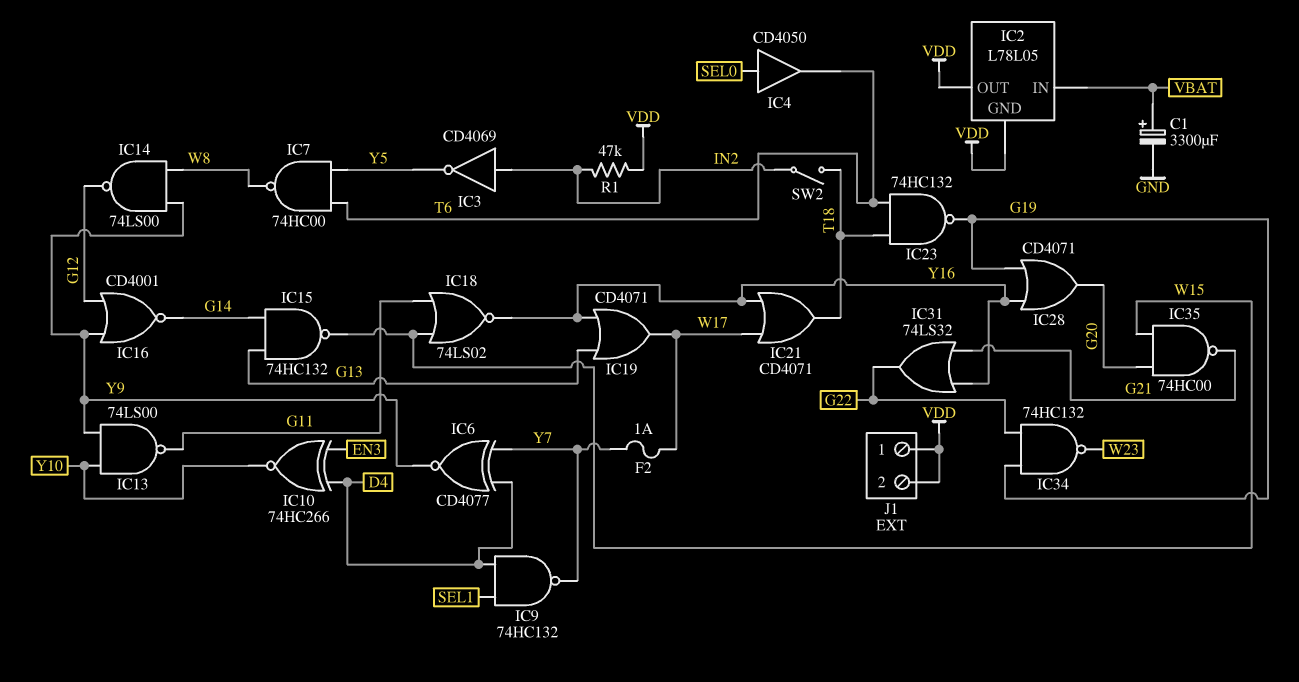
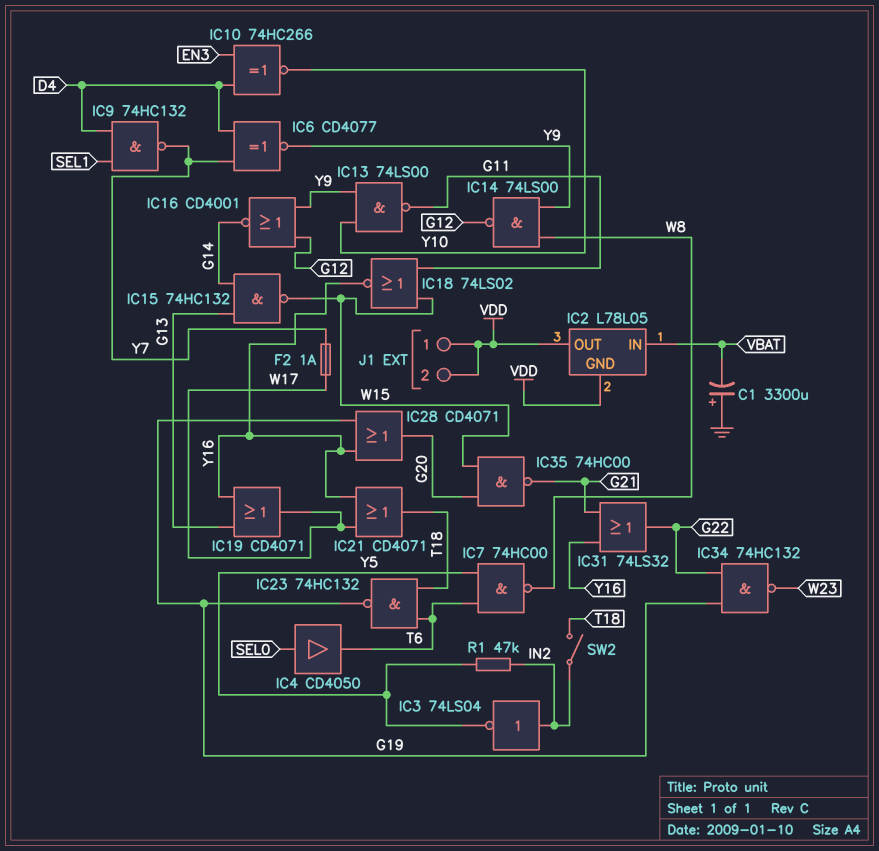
C1: 3300uF (plus VBAT, minus GND) -> 3300uF (plus GND, minus VBAT)
IC3: NOT CD4069 (in IN2, out Y5) -> NOT 74LS04 (in IN2, out Y5)
R1: 47k (IN2, VDD) -> 47k (IN2, Y5)

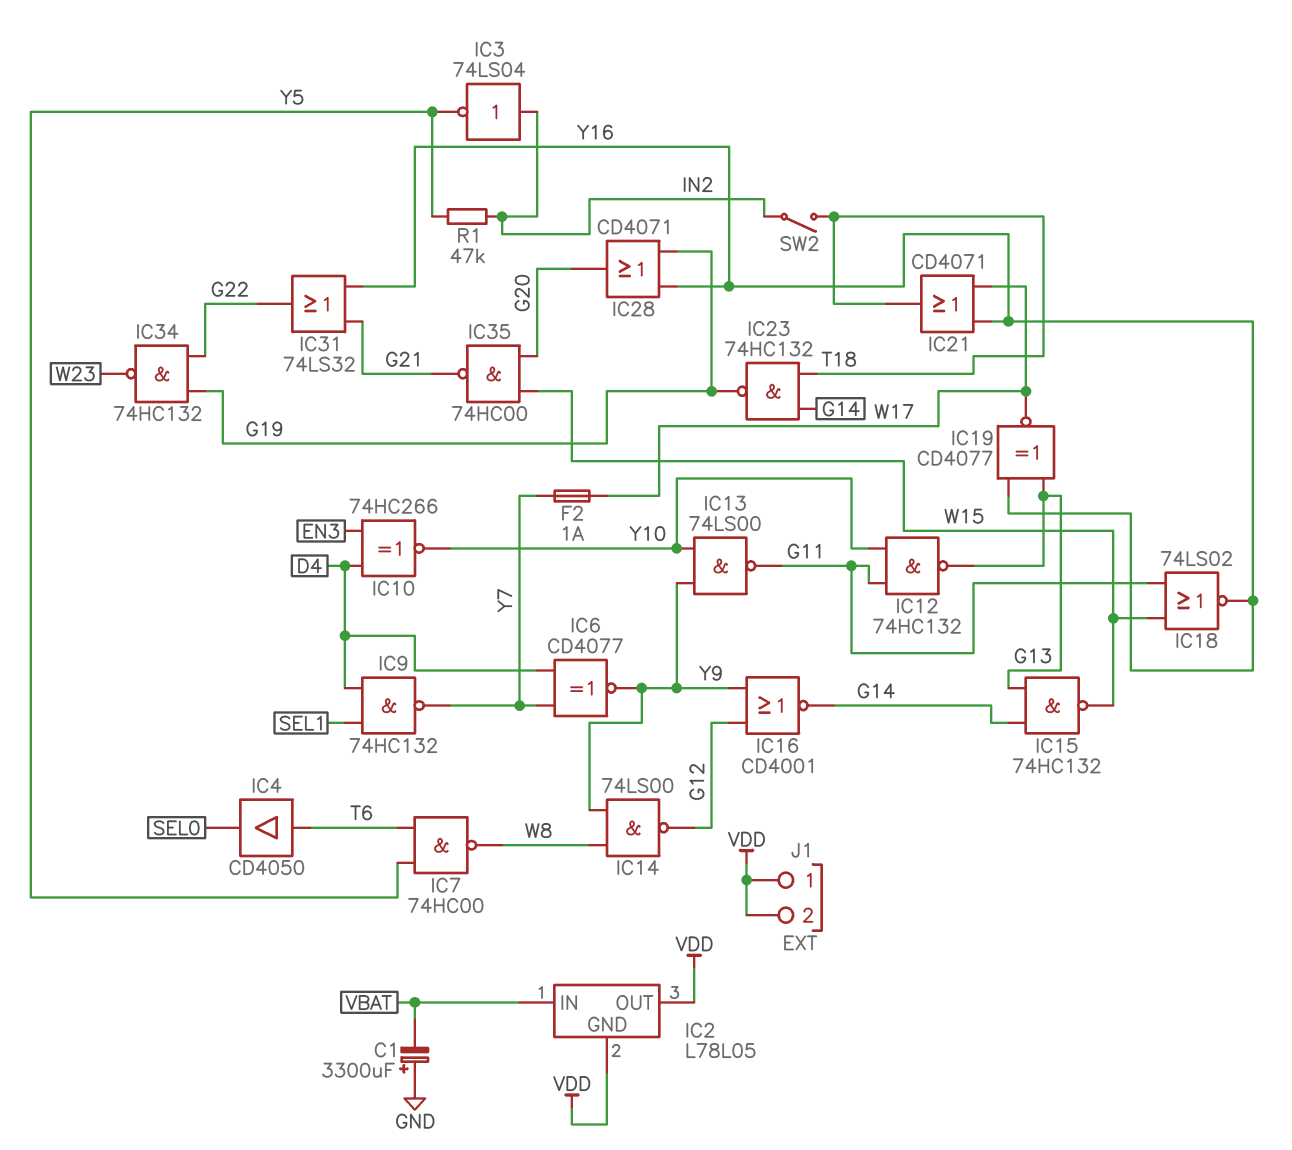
IC4: buffer CD4050 (in SEL0, out T6) -> buffer CD4050 (in T6, out SEL0)
IC12: none -> NAND 74HC132 (in G11, in Y10, out G13)
IC19: OR CD4071 (in G13, in Y16, out W17) -> XNOR CD4077 (in G13, in Y16, out W17)
IC23: NAND 74HC132 (in T6, in T18, out G19) -> NAND 74HC132 (in G14, in T18, out G19)

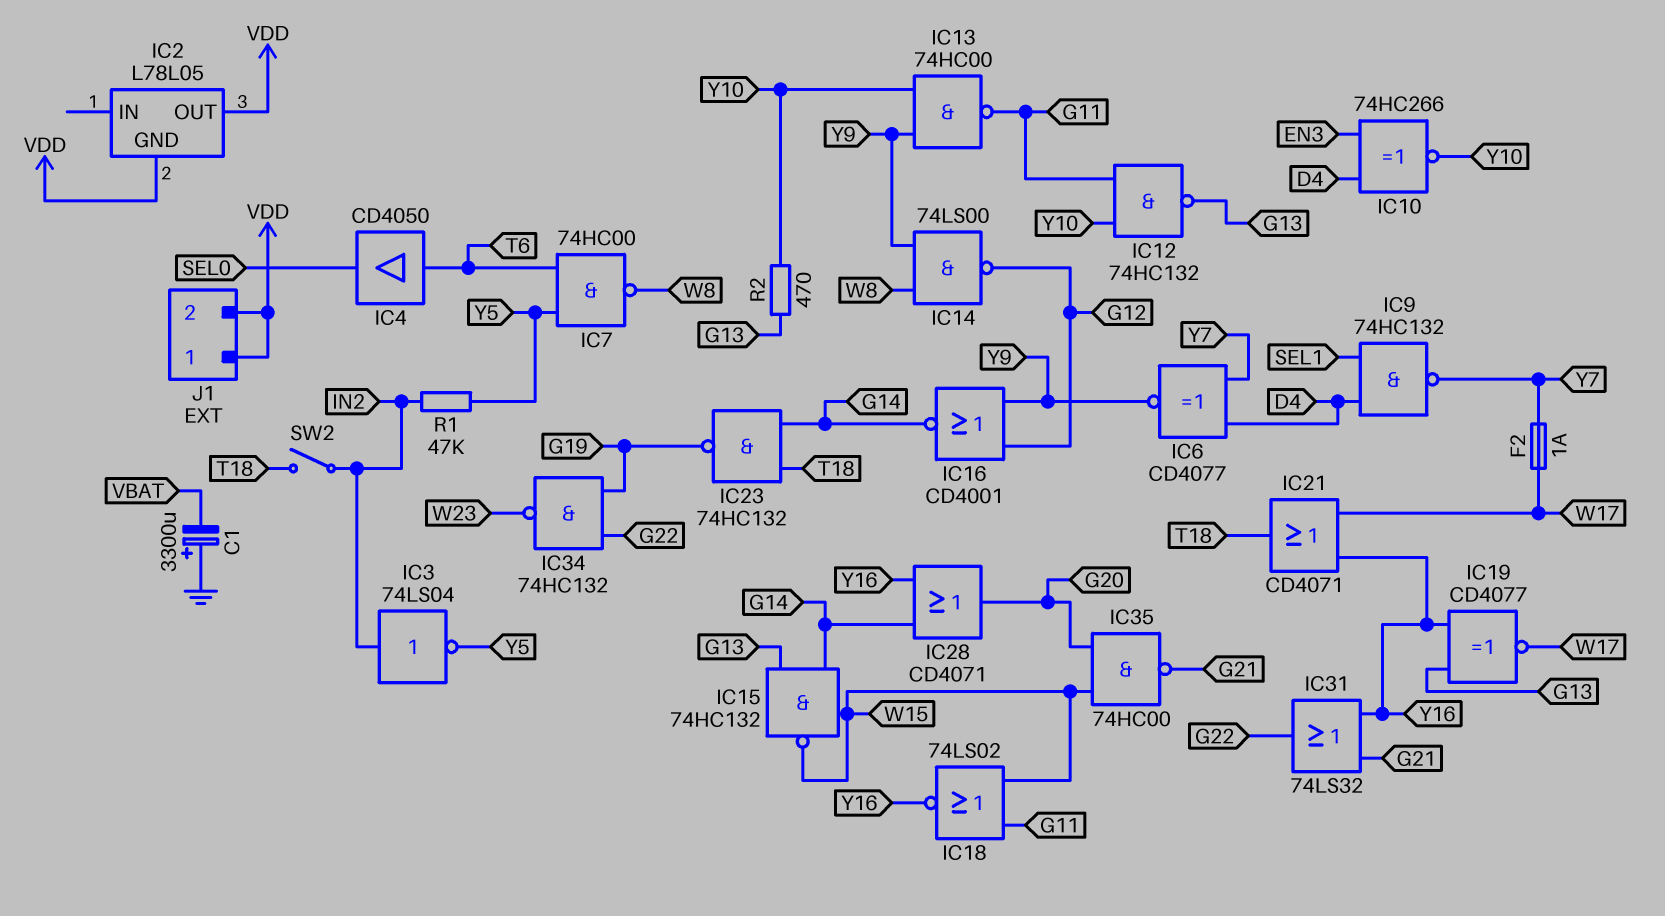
IC2 pin IN: VBAT -> none
IC13: NAND 74LS00 (in Y9, in Y10, out G11) -> NAND 74HC00 (in Y9, in Y10, out G11)
IC28: OR CD4071 (in G19, in Y16, out G20) -> OR CD4071 (in G14, in Y16, out G20)
R2: none -> 470 (G13, Y10)

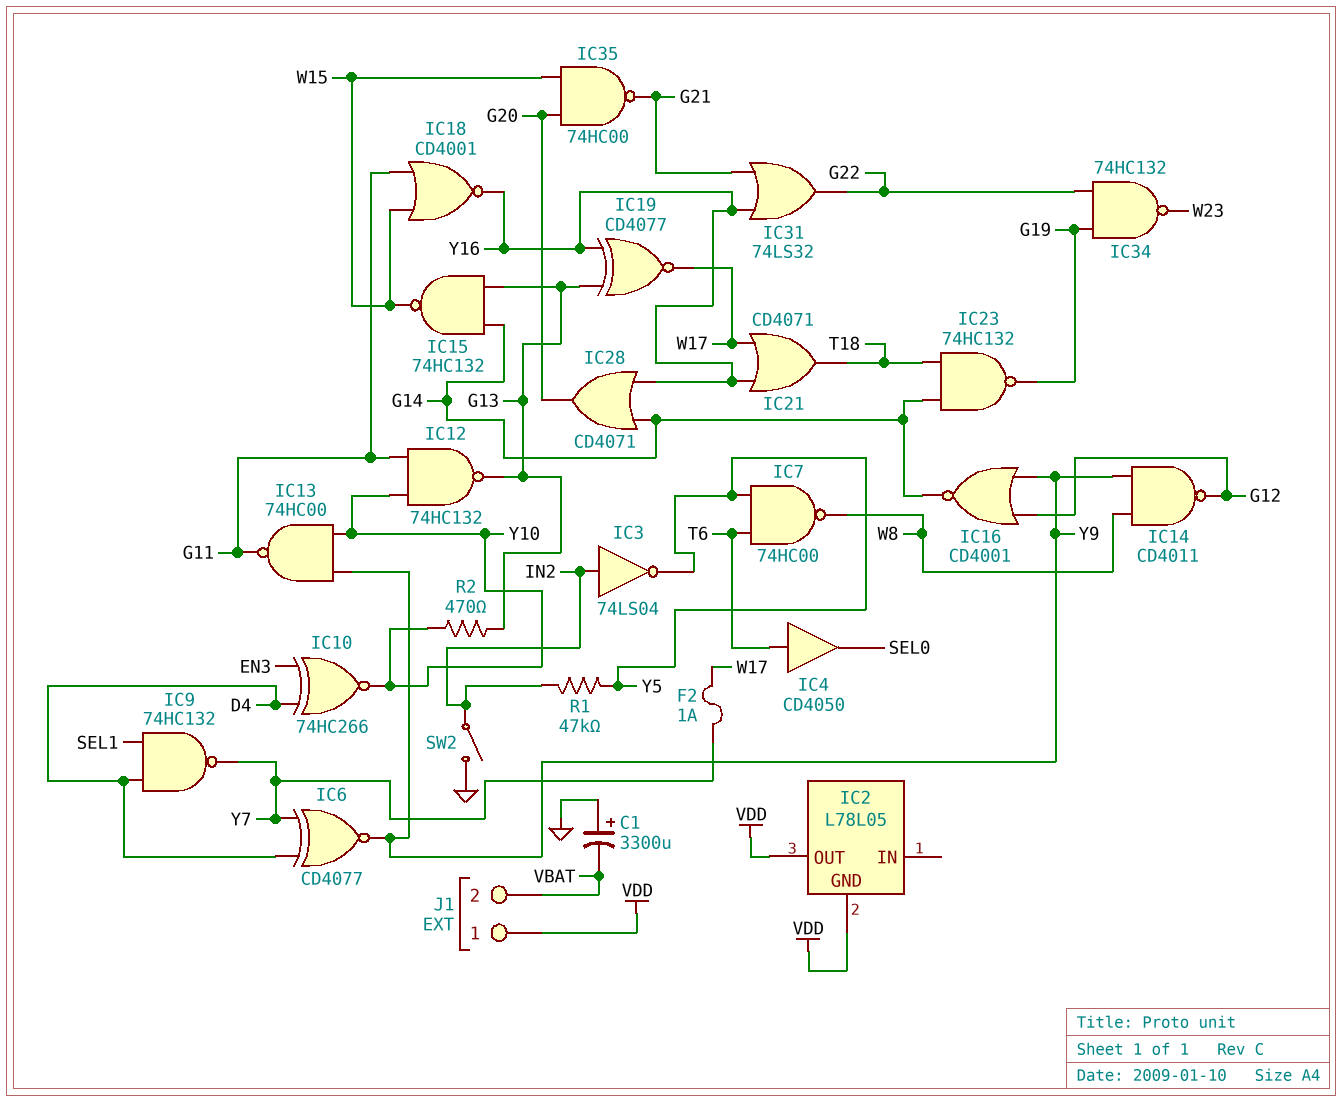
IC14: NAND 74LS00 (in W8, in Y9, out G12) -> NAND CD4011 (in W8, in Y9, out G12)
IC18: NOR 74LS02 (in G11, in W15, out Y16) -> NOR CD4001 (in G11, in W15, out Y16)
J1 pin 2: VDD -> VBAT
SW2: switch (IN2, T18) -> switch (GND, IN2)

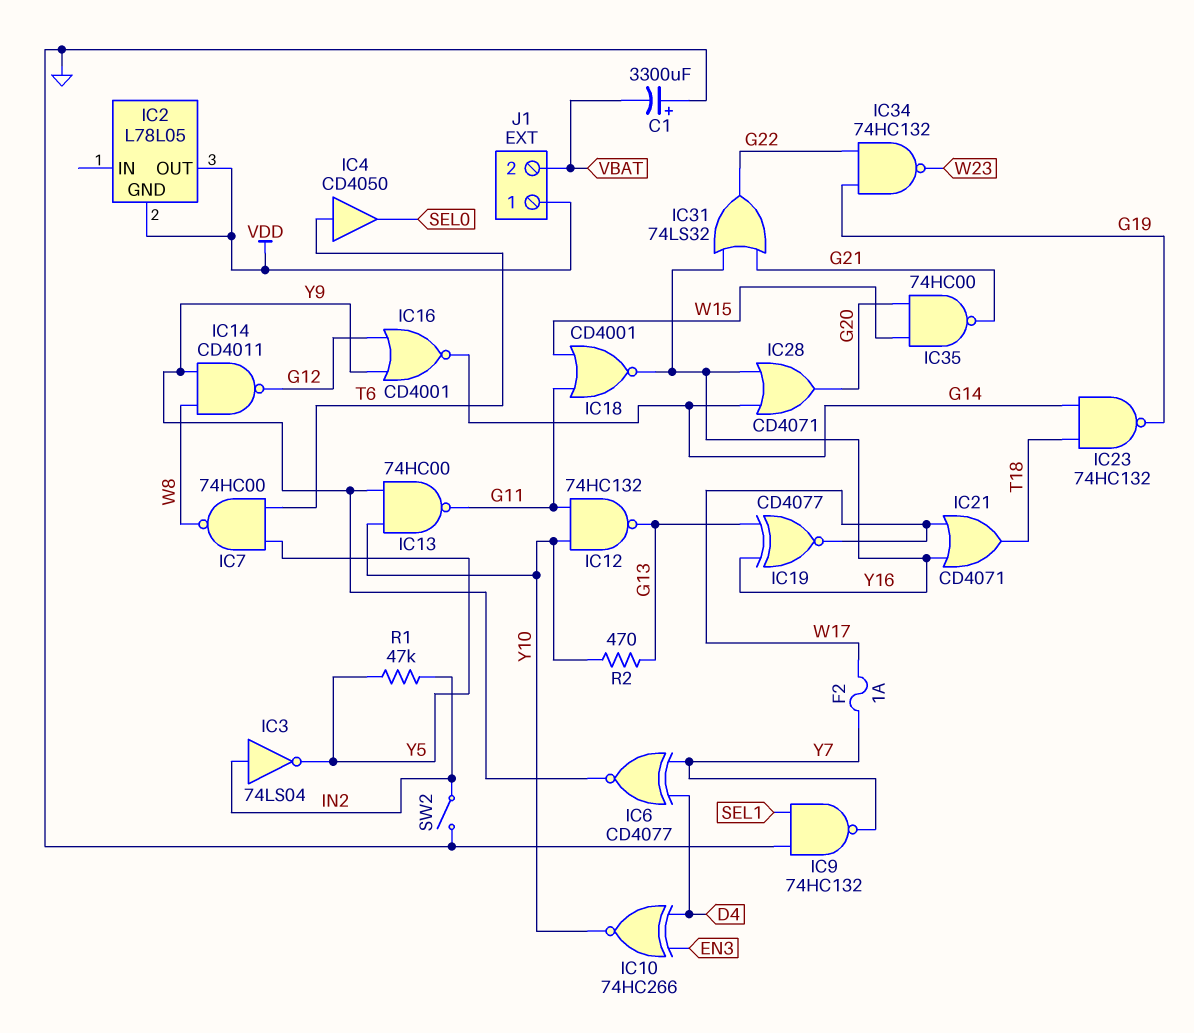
IC9: NAND 74HC132 (in D4, in SEL1, out Y7) -> NAND 74HC132 (in GND, in SEL1, out Y7)
IC15: NAND 74HC132 (in G13, in G14, out W15) -> none

